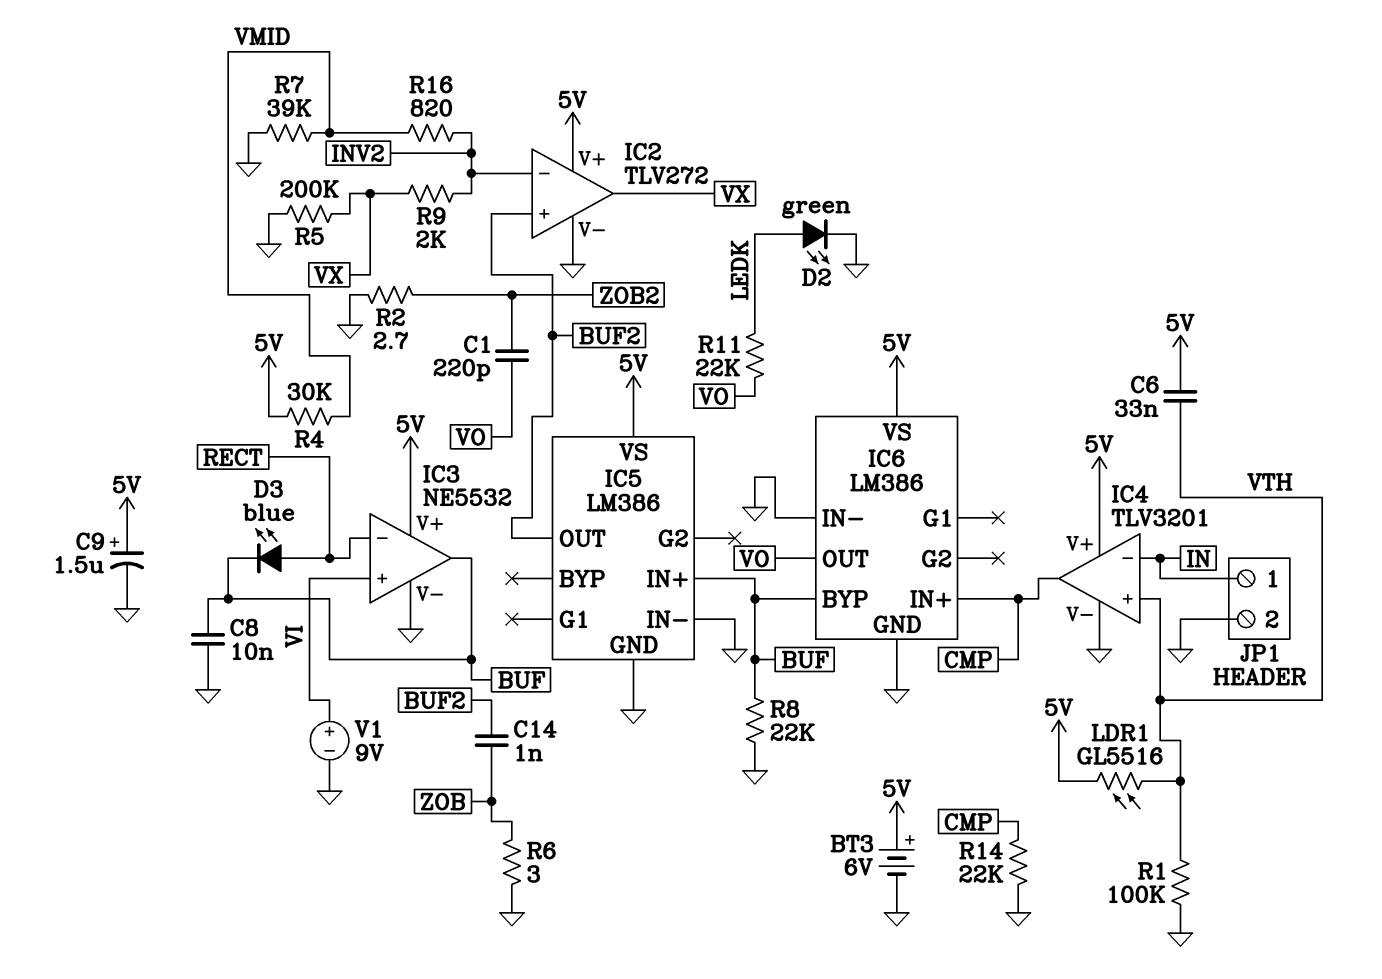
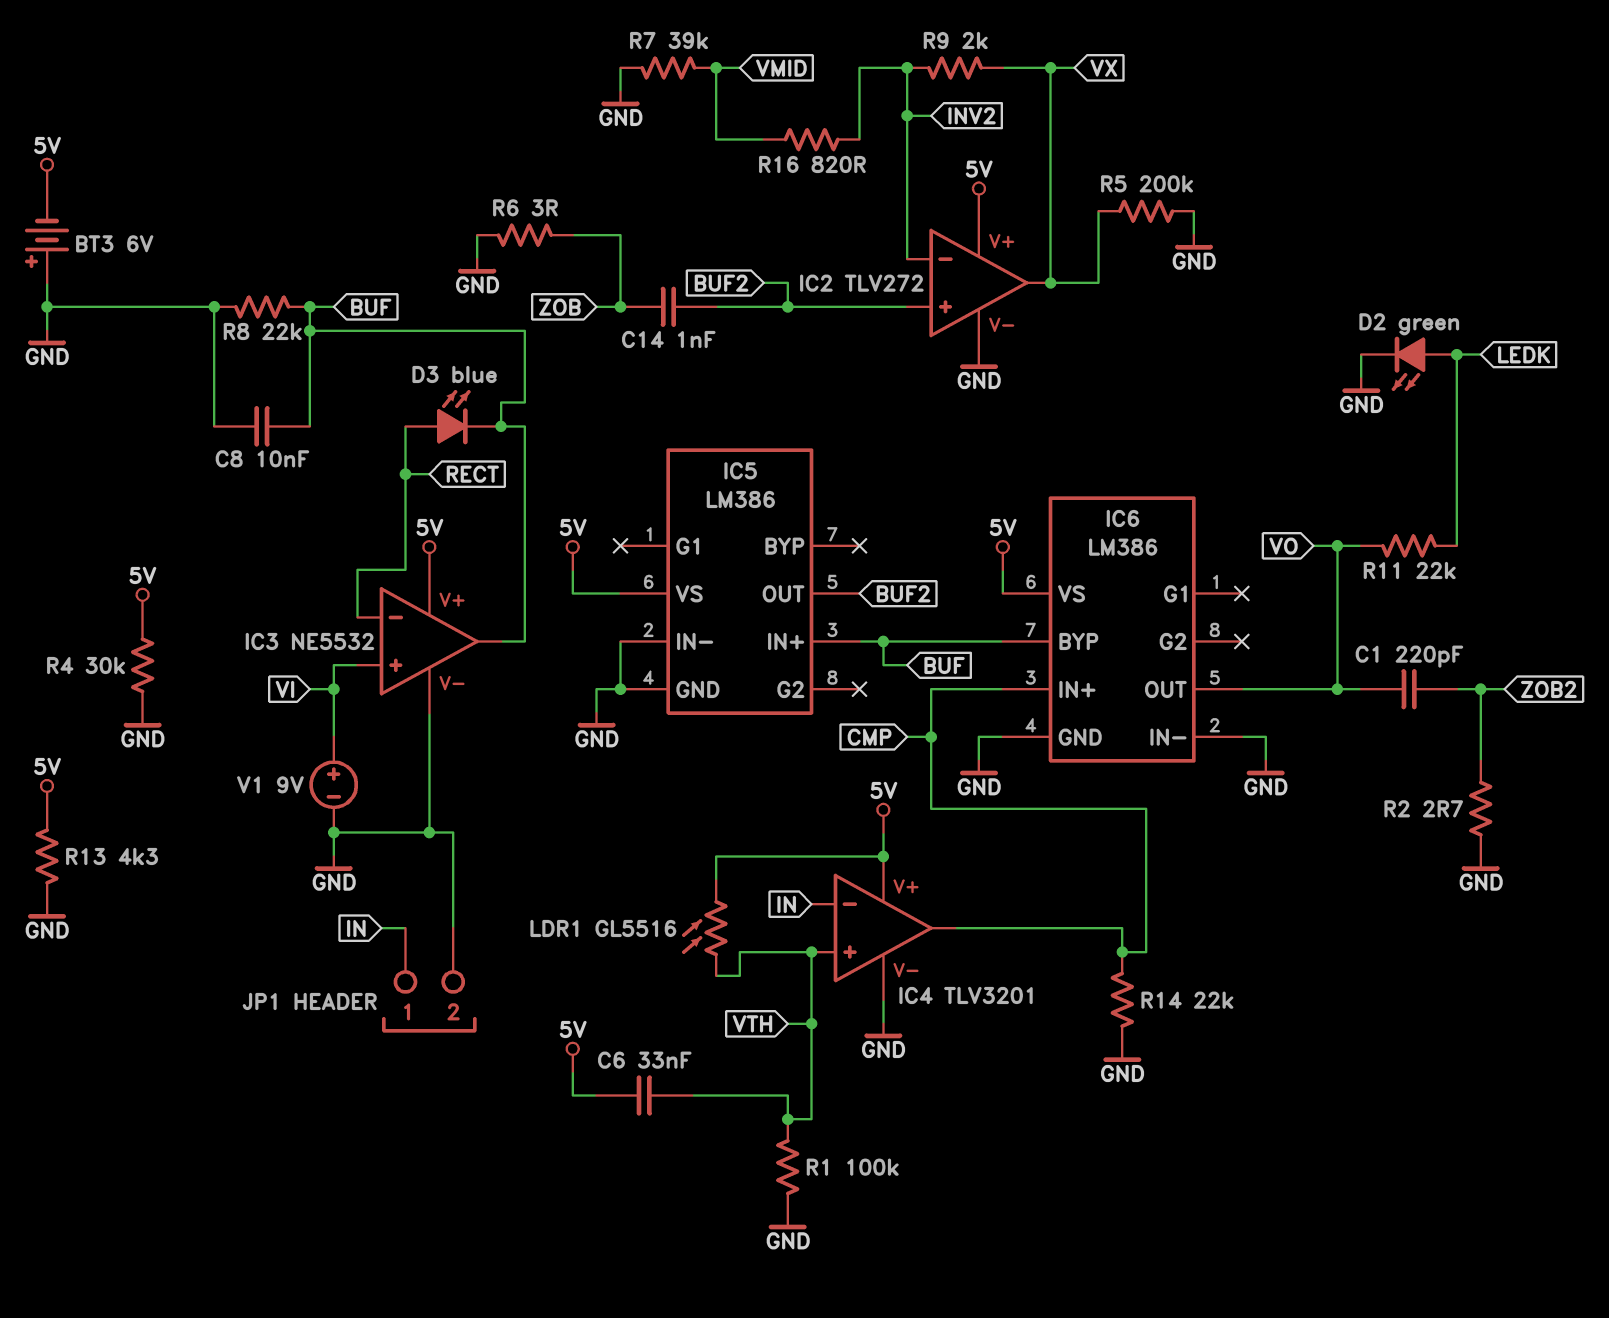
BT3: 6V (plus 5V, minus GND) -> 6V (plus GND, minus 5V)
C9: 1.5uF (plus 5V, minus GND) -> none
R4: 30k (5V, VMID) -> 30k (5V, GND)
R13: none -> 4.3k (5V, GND)

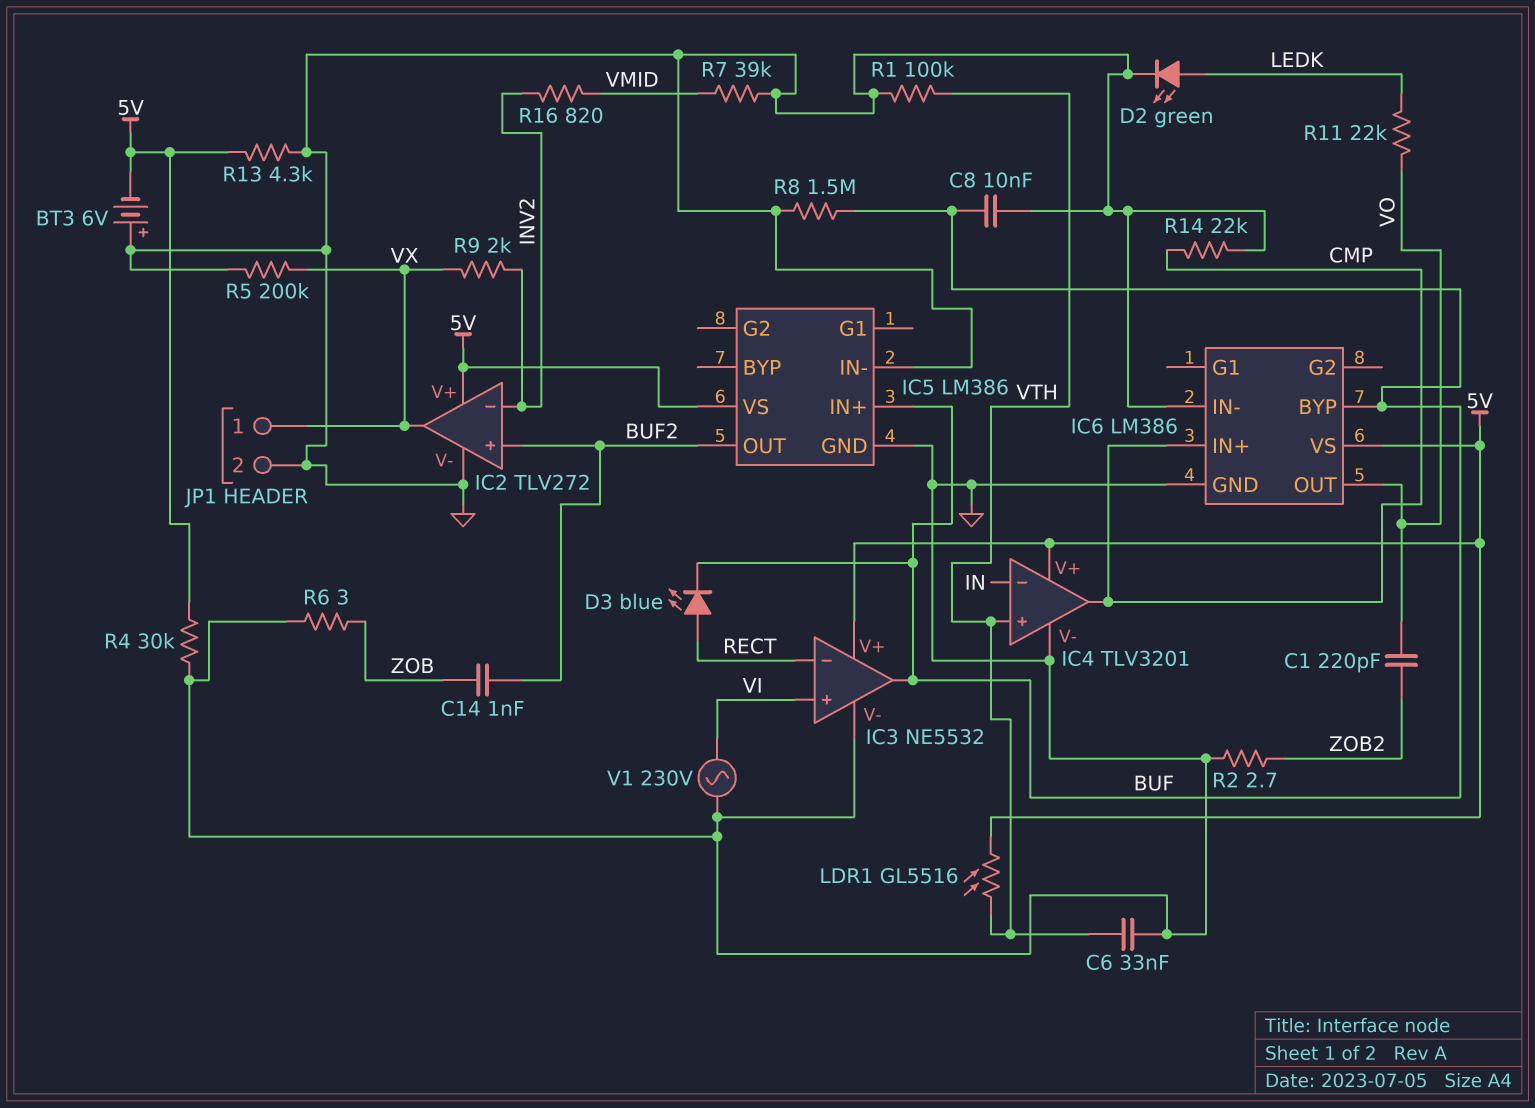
C6: 33nF (5V, VTH) -> 33nF (GND, VTH)
JP1 pin 1: IN -> VX
R8: 22k (BUF, GND) -> 1.5M (BUF, GND)
V1: 9V (plus VI, minus GND) -> AC 230V (GND, VI)

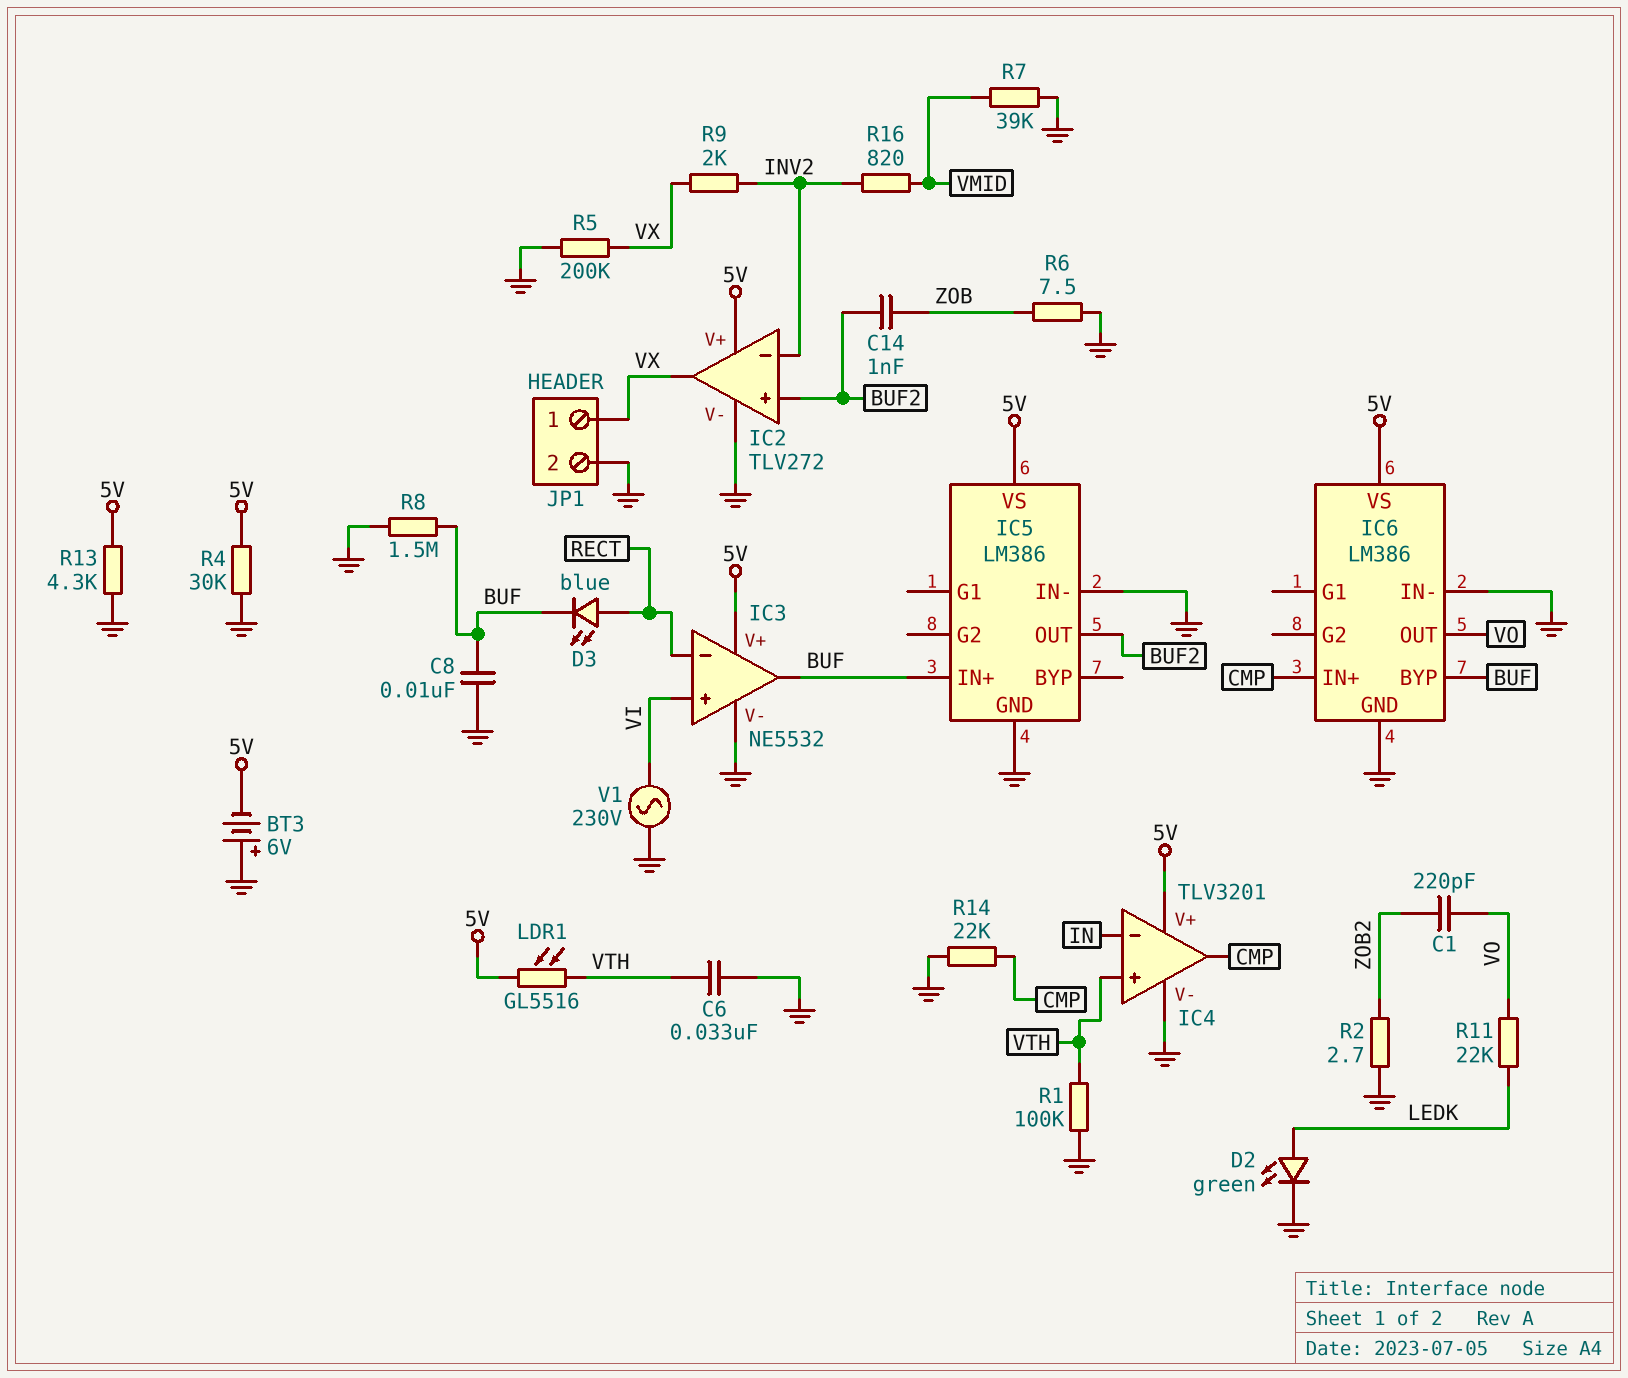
R6: 3 (GND, ZOB) -> 7.5 (GND, ZOB)

